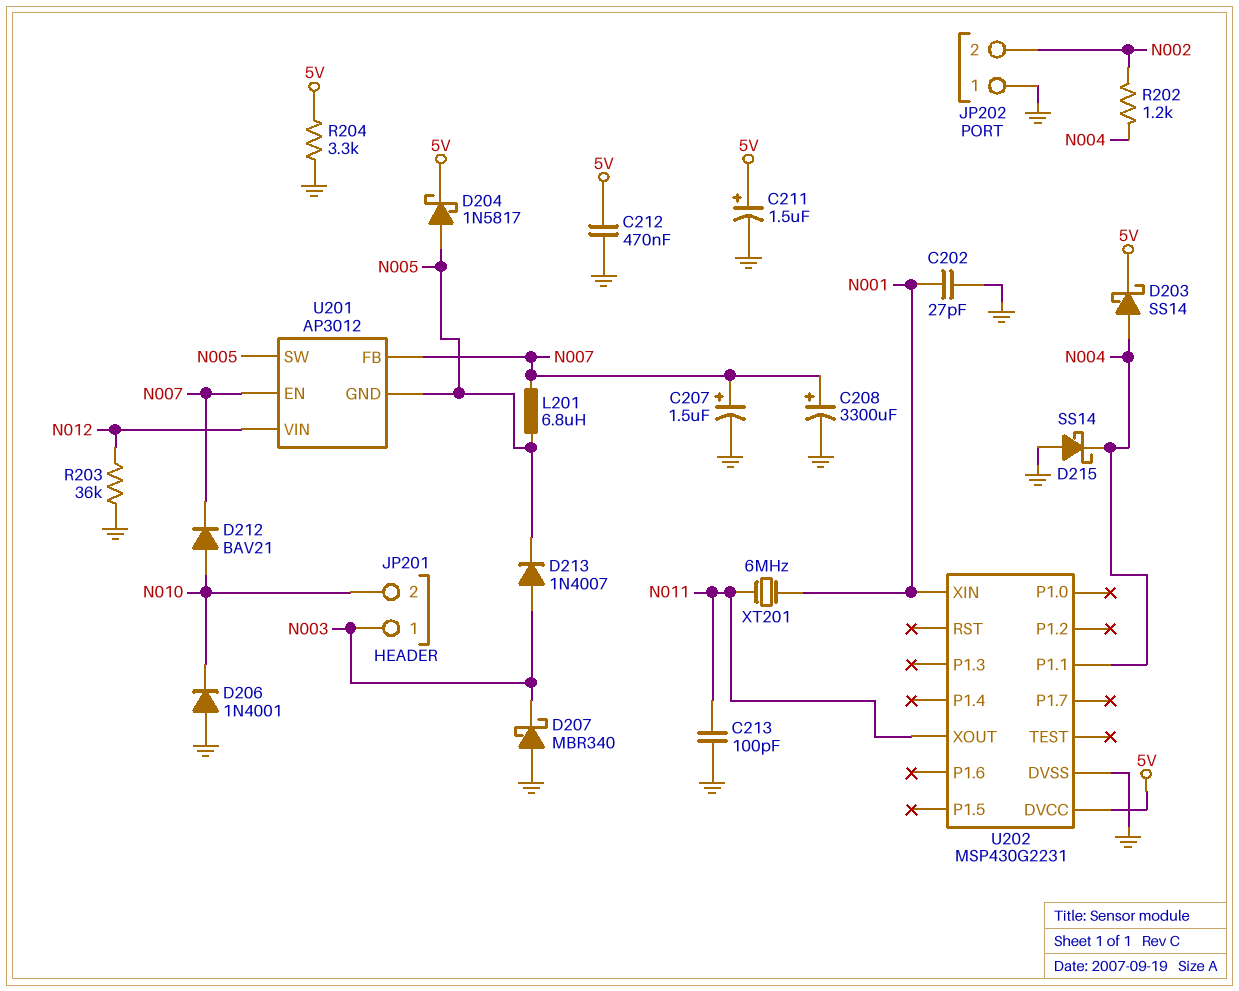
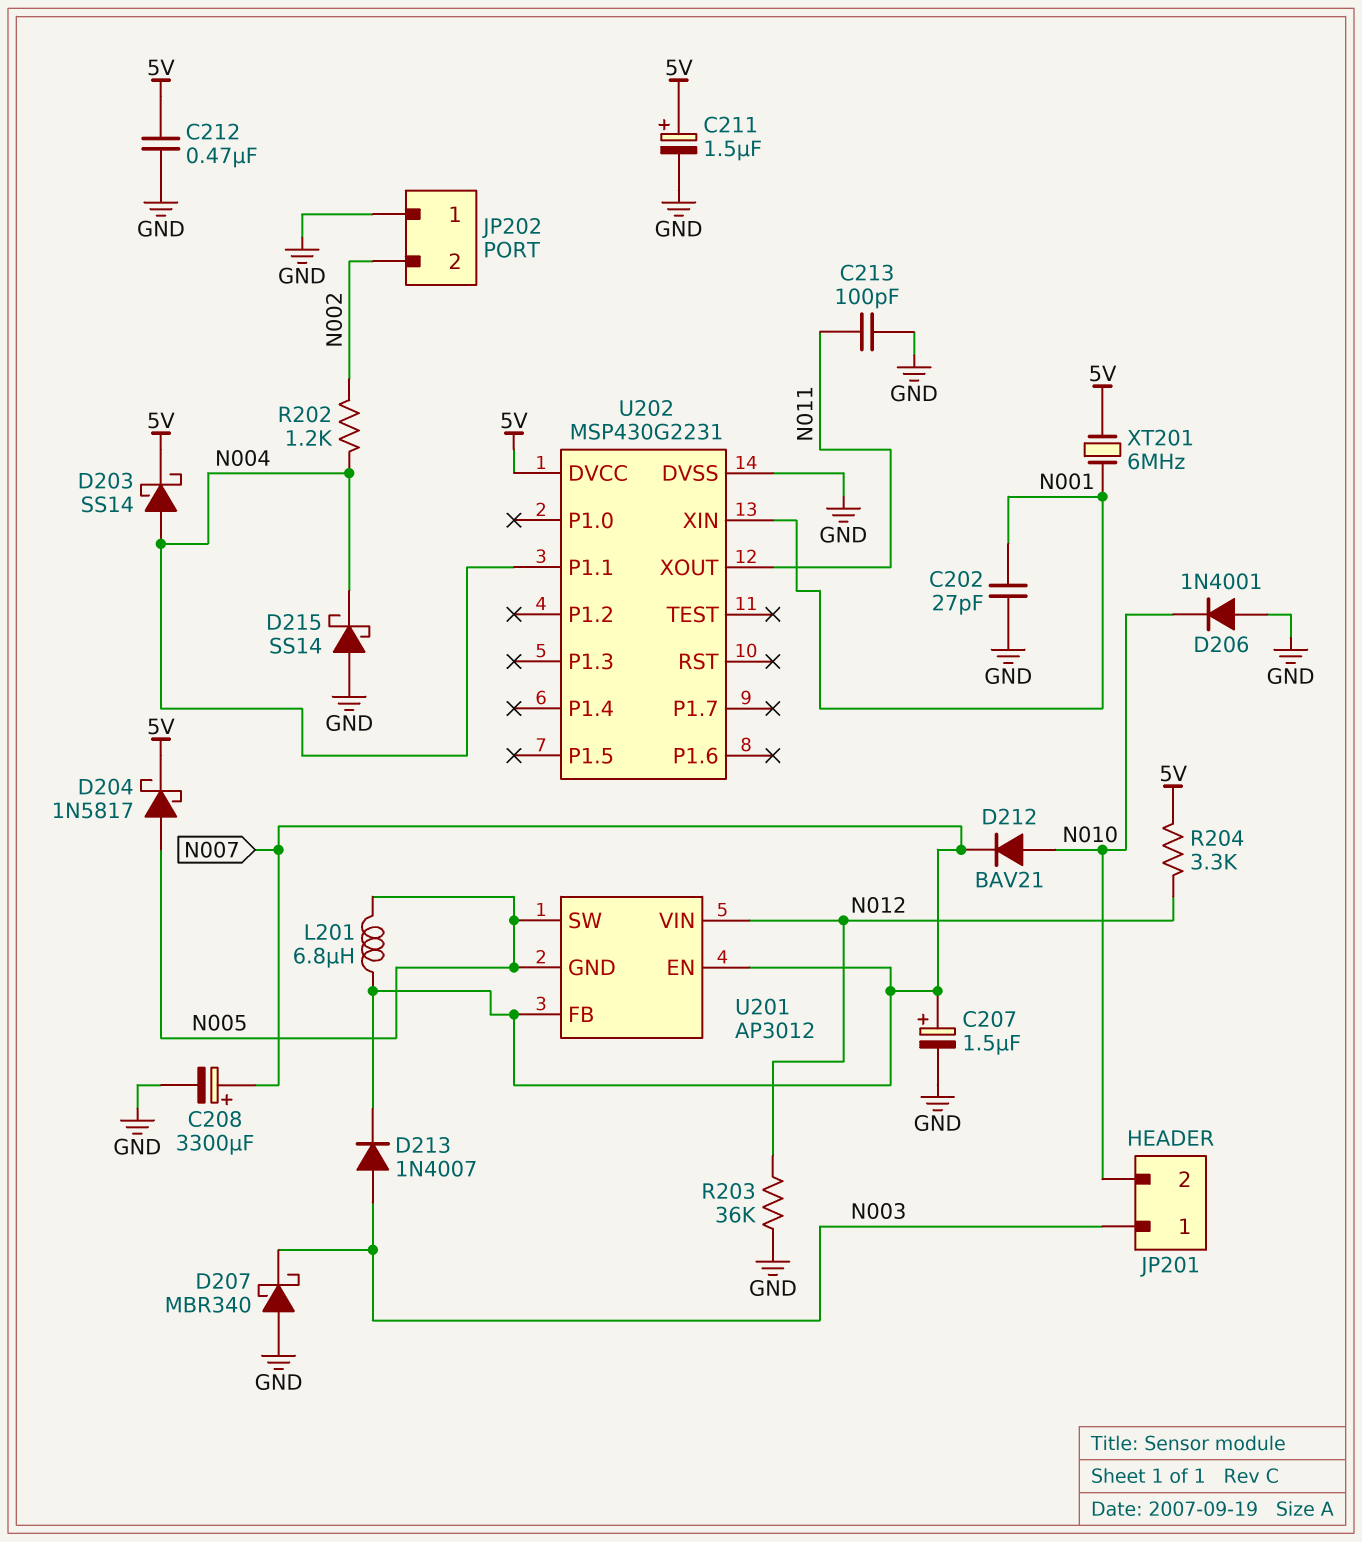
D213: diode 1N4007 (A N003, K N005) -> diode 1N4007 (A N003, K N007)
R204: 3.3k (5V, GND) -> 3.3k (5V, N012)
XT201: 6MHz (N001, N011) -> 6MHz (5V, N001)

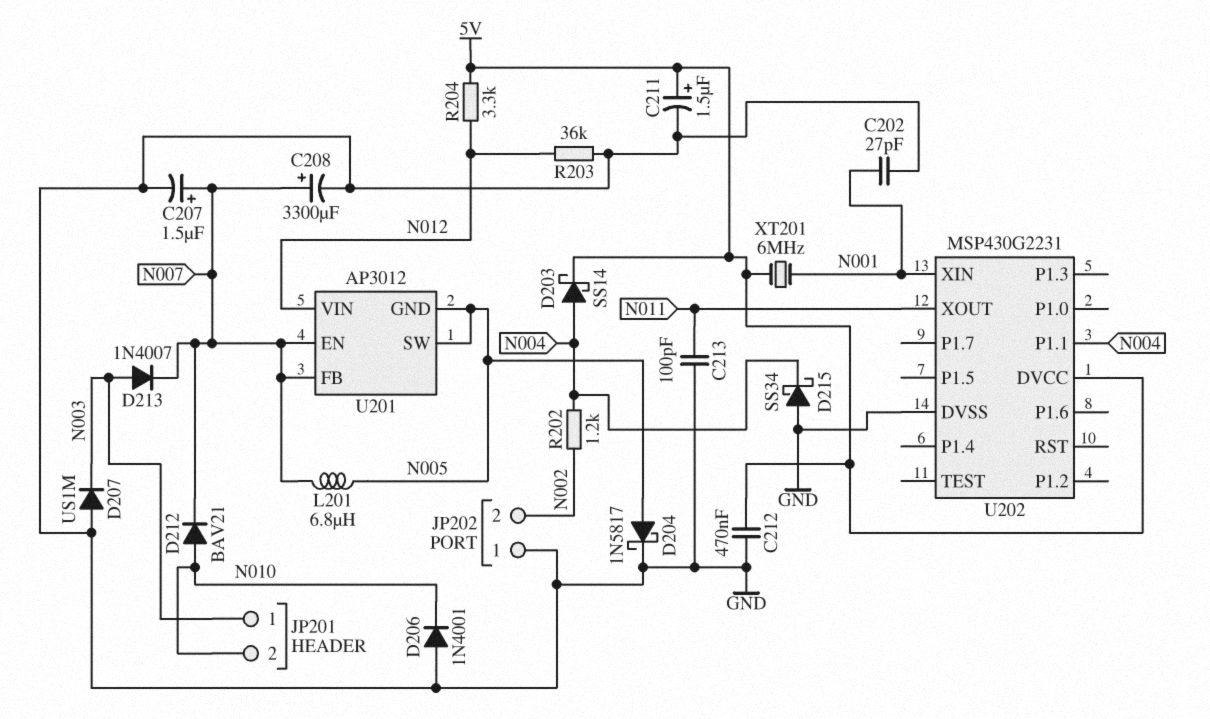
D204: schottky 1N5817 (A N005, K 5V) -> schottky 1N5817 (A N005, K GND)
D207: schottky MBR340 (A GND, K N003) -> diode US1M (A GND, K N003)
D215: schottky SS14 (A GND, K N004) -> schottky SS34 (A GND, K N004)

